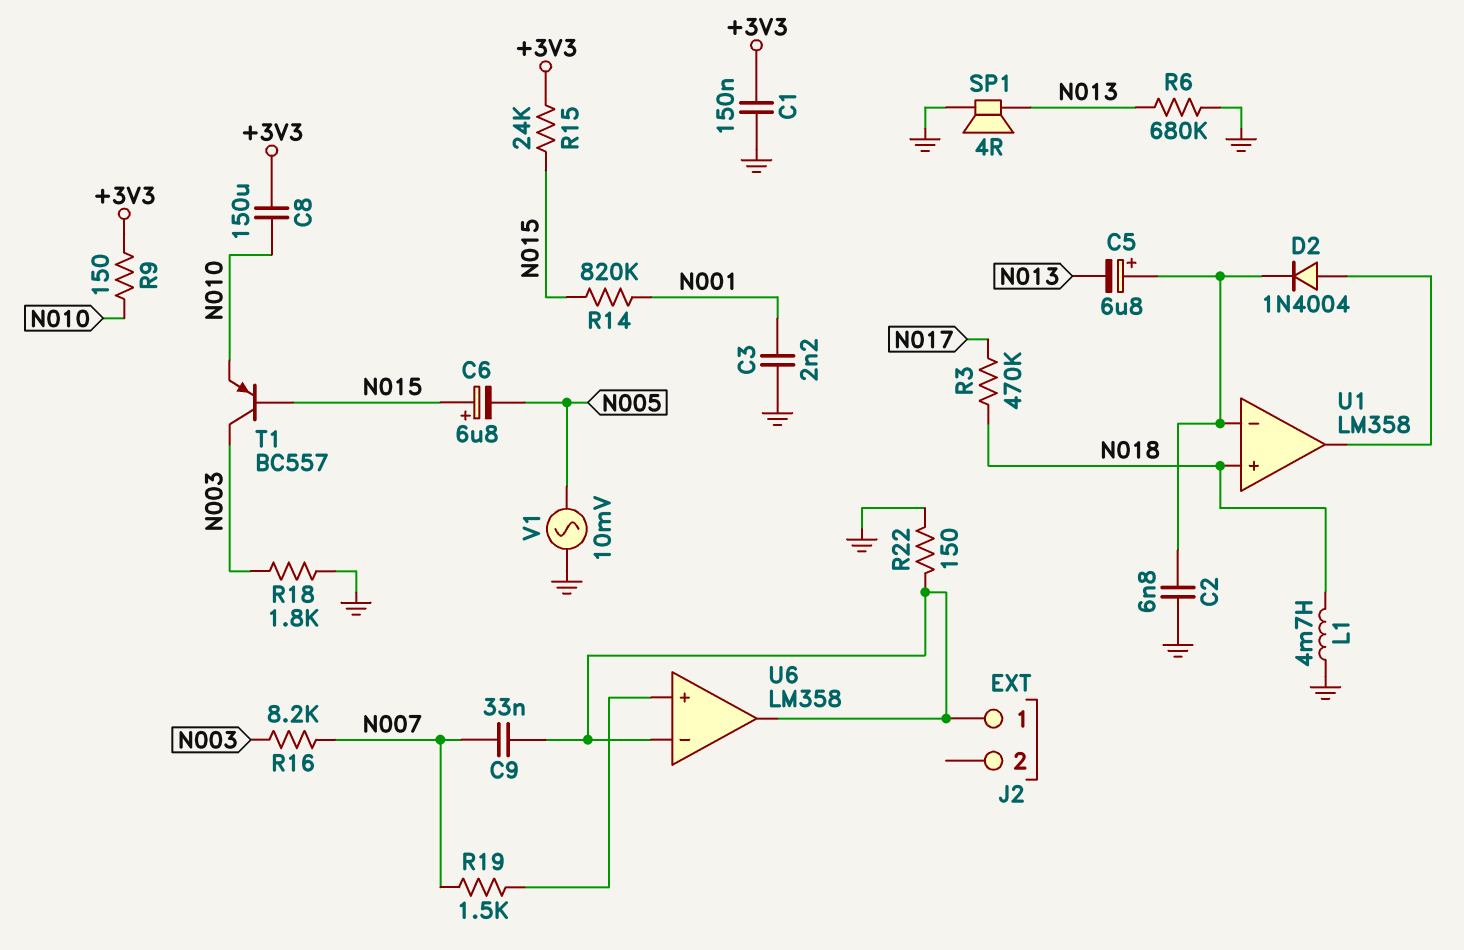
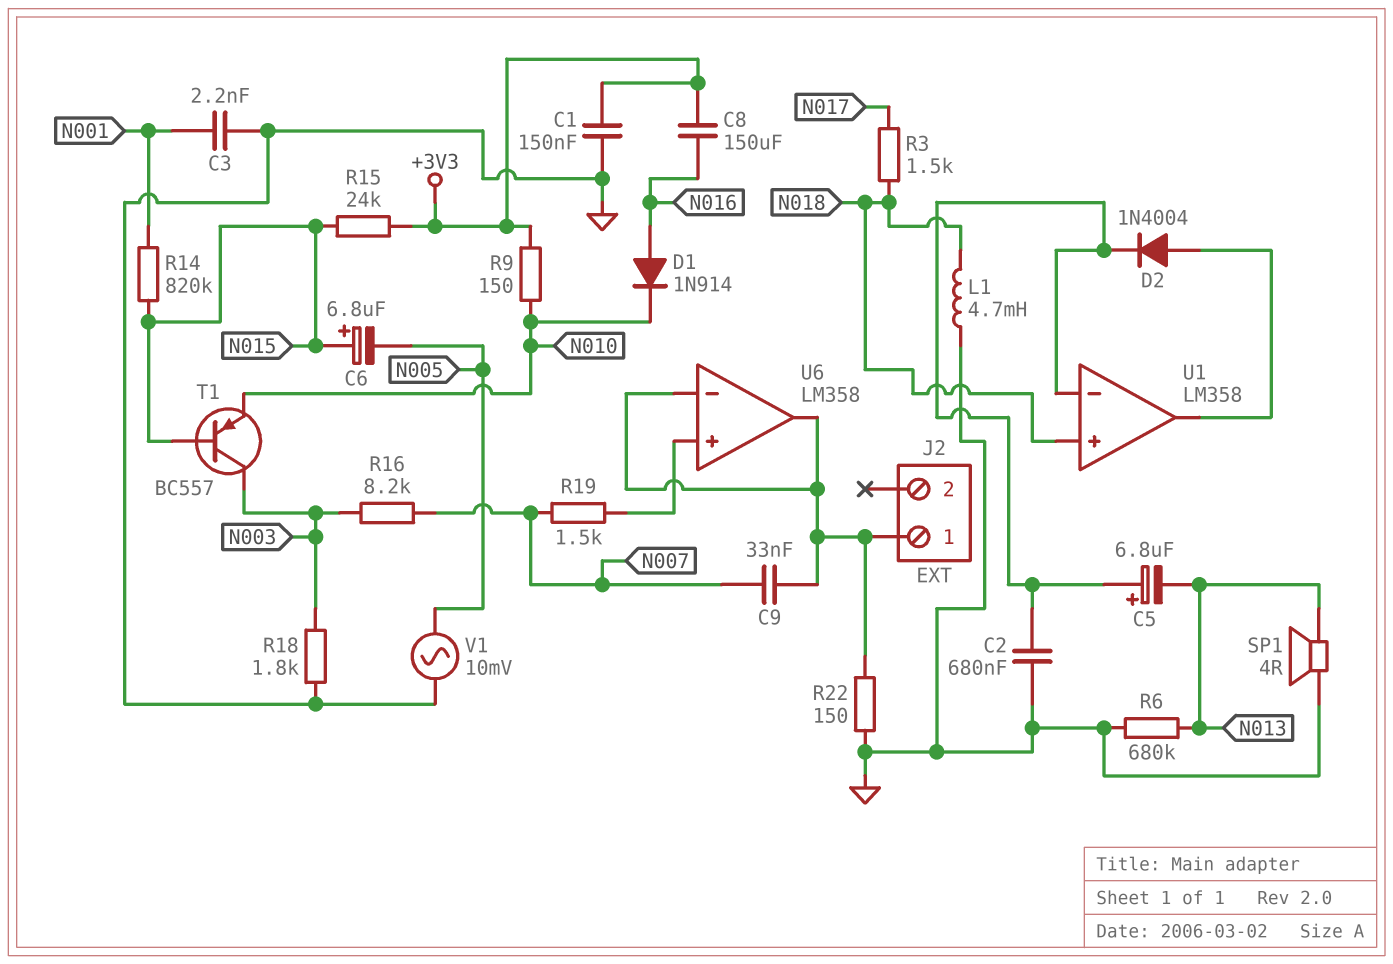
C2: 6.8nF (GND, U1/in-) -> 680nF (GND, U1/in-)
C8: 150uF (+3V3, N010) -> 150uF (+3V3, N016)
D1: none -> diode 1N914 (A N016, K N010)
R3: 470k (N017, N018) -> 1.5k (N017, N018)

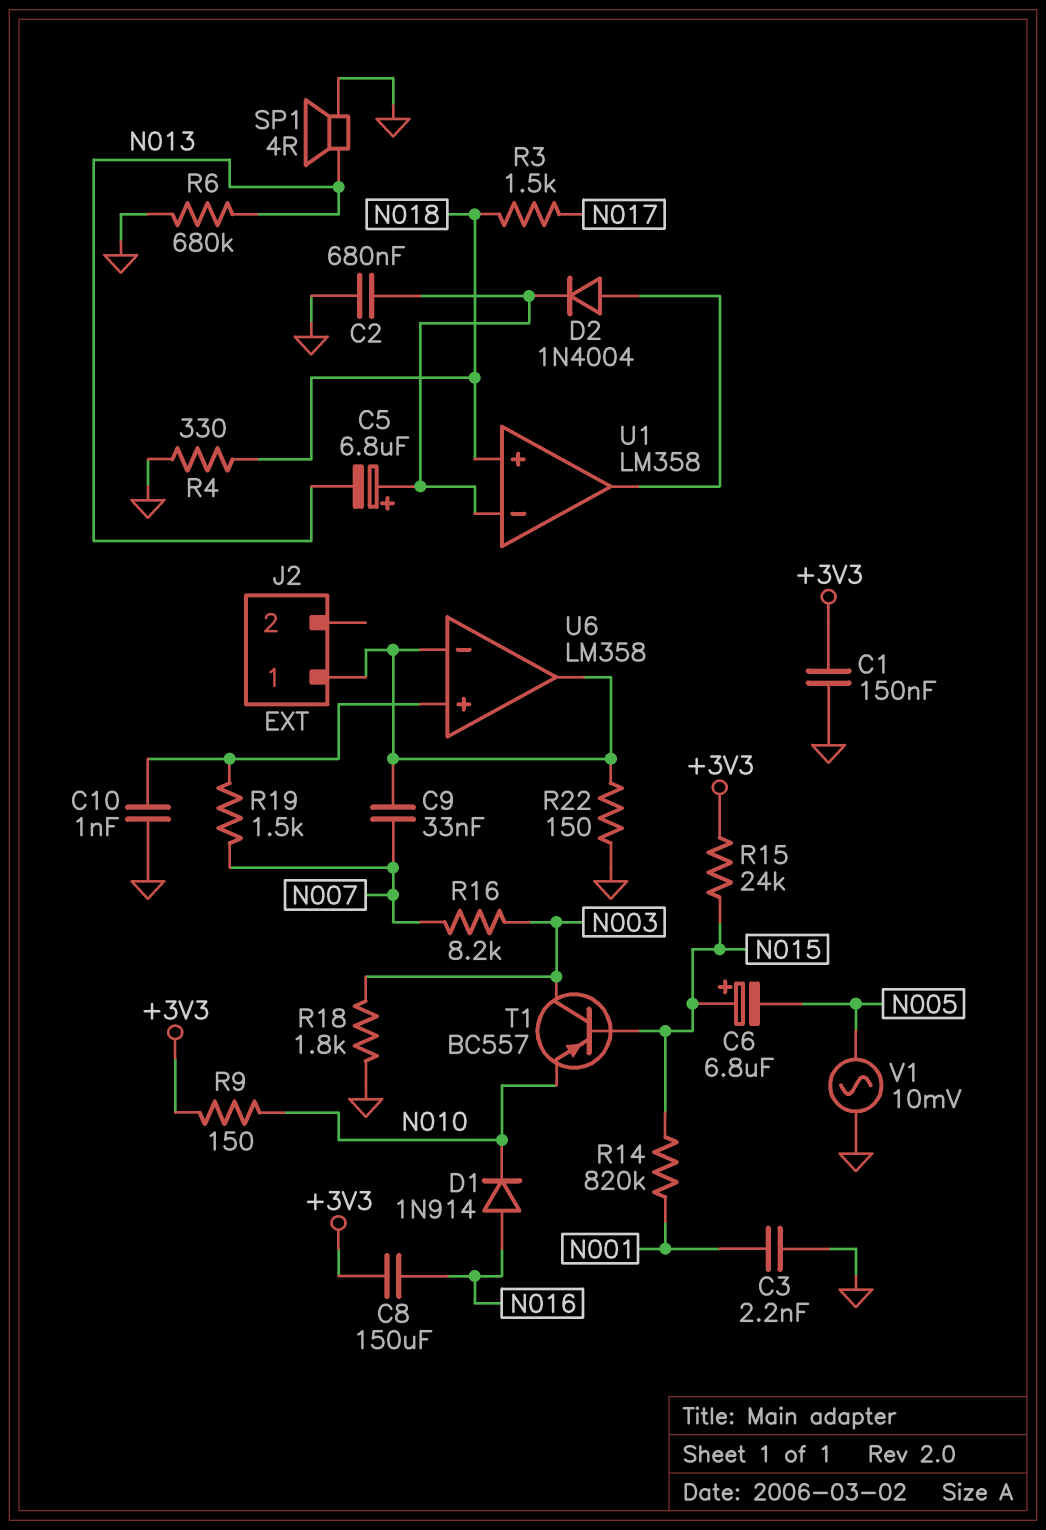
C10: none -> 1nF (GND, U6/in+)
L1: 4.7mH (GND, N018) -> none
R4: none -> 330 (GND, N018)

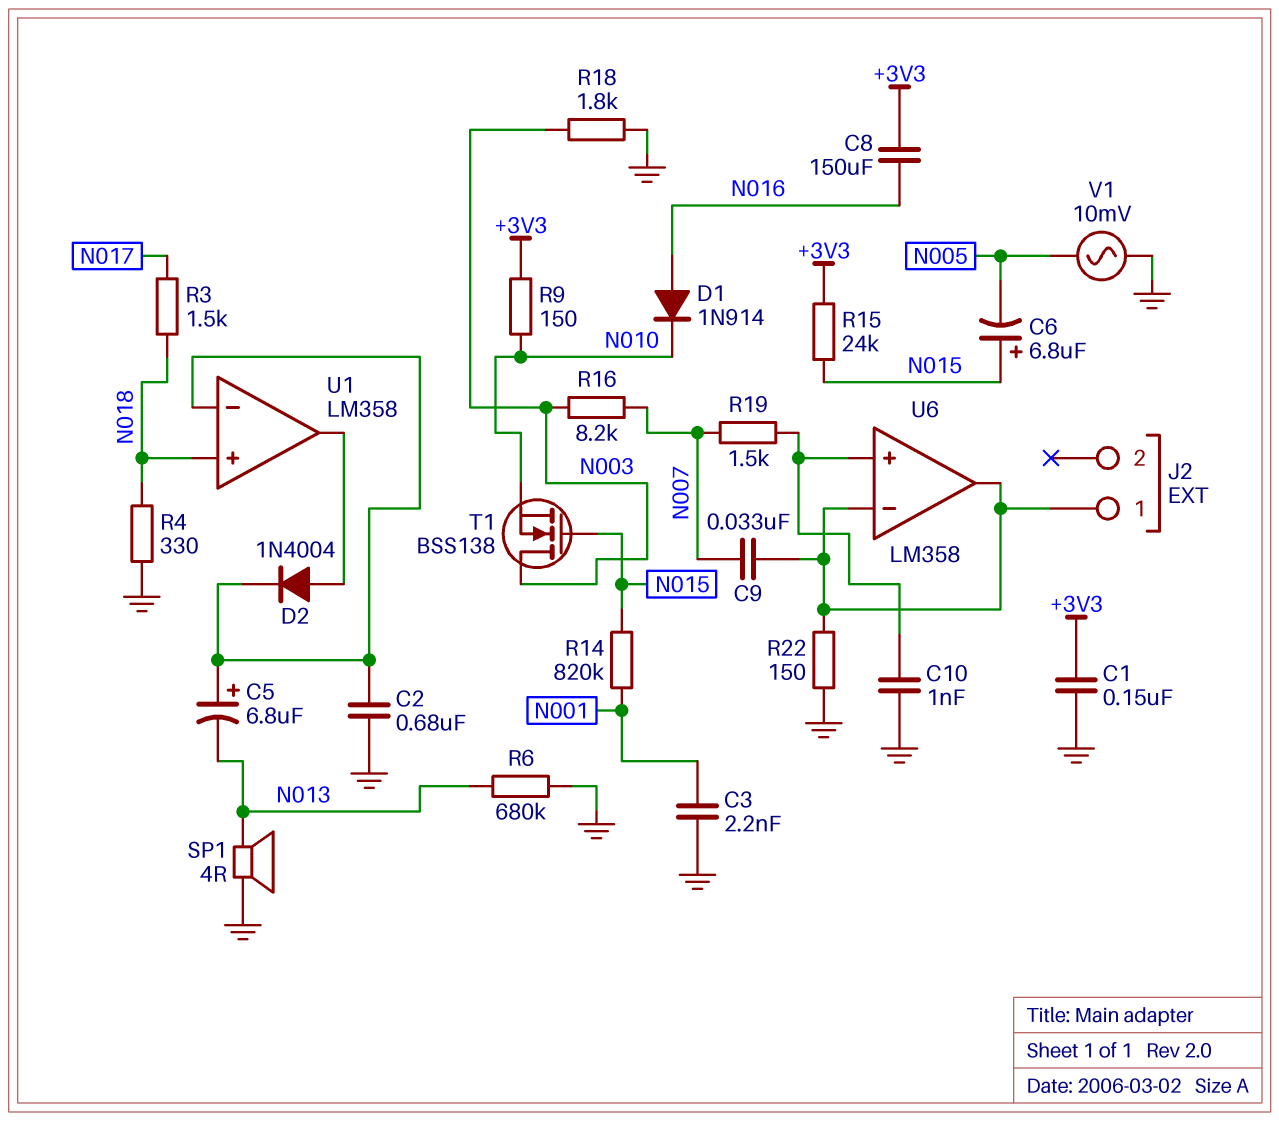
T1: PNP BC557 (B N015, C N003, E N010) -> NMOS BSS138 (G N015, D N003, S N010)

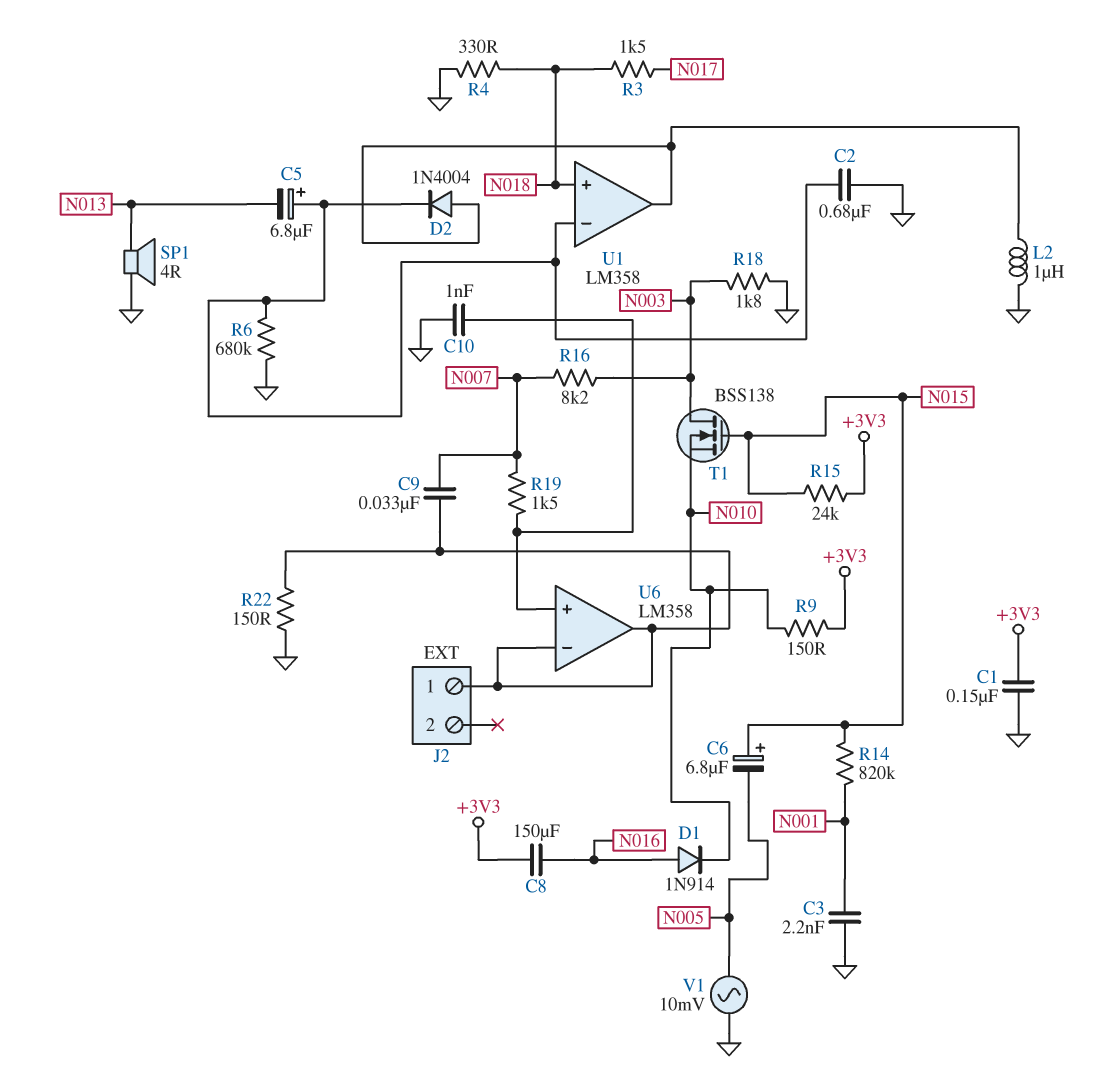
L2: none -> 1uH (GND, U1/out)
R6: 680k (GND, N013) -> 680k (GND, U1/in-)

